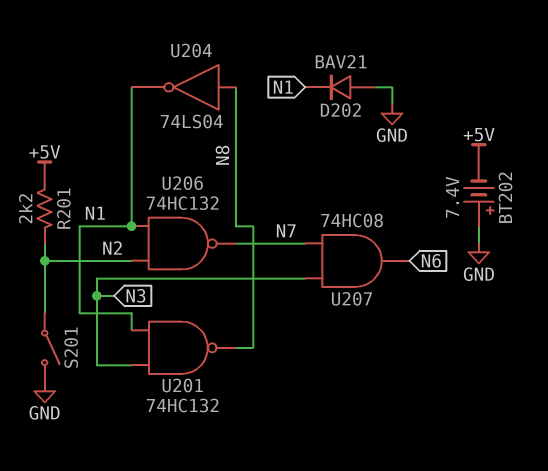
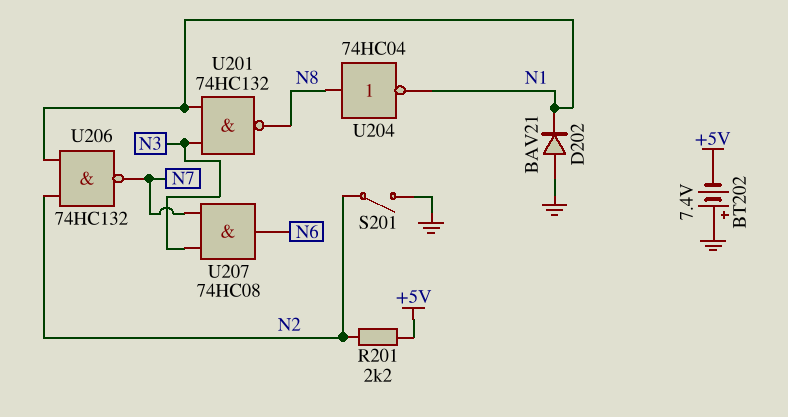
U204: NOT 74LS04 (in N8, out N1) -> NOT 74HC04 (in N8, out N1)

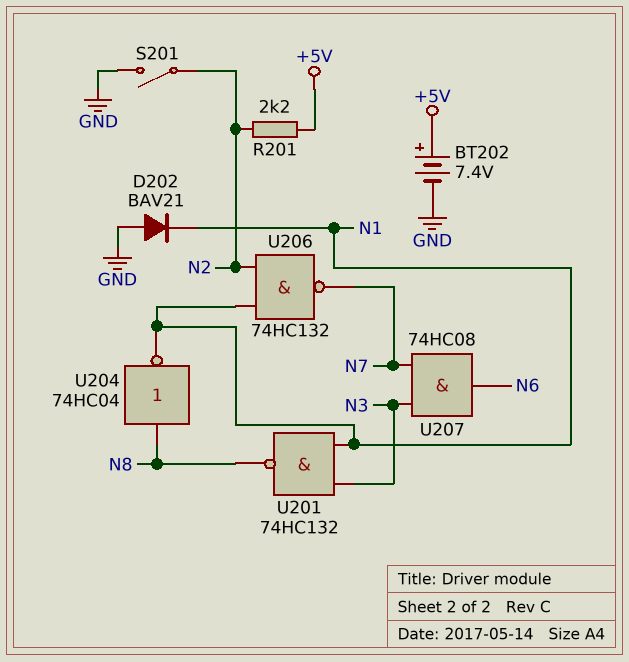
BT202: 7.4V (plus GND, minus +5V) -> 7.4V (plus +5V, minus GND)

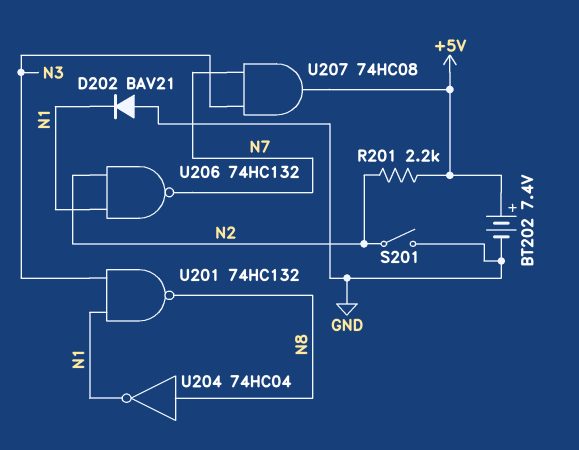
U207: AND 74HC08 (in N3, in N7, out N6) -> AND 74HC08 (in N3, in N7, out +5V)

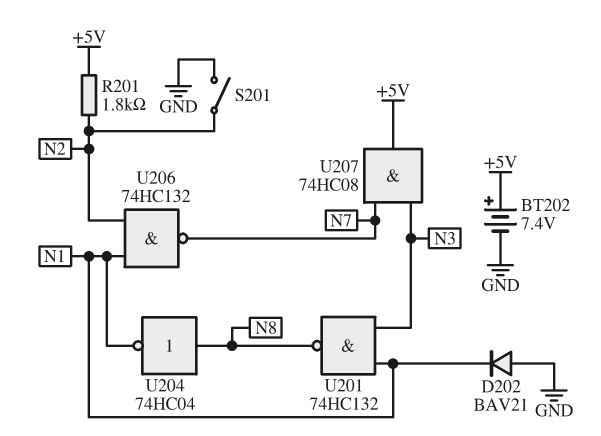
R201: 2.2k (+5V, N2) -> 1.8k (+5V, N2)

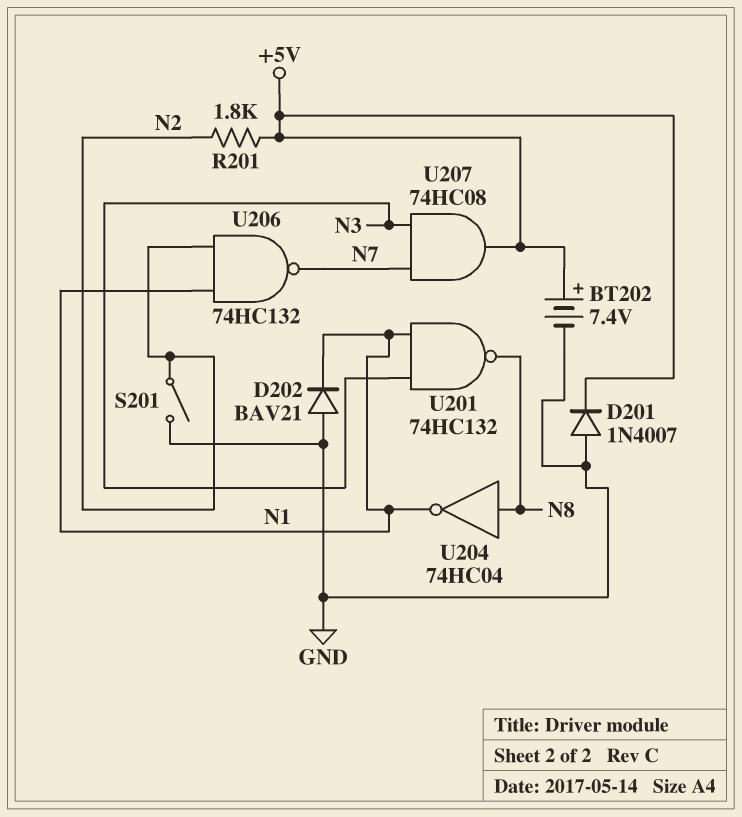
D201: none -> diode 1N4007 (A GND, K +5V)

